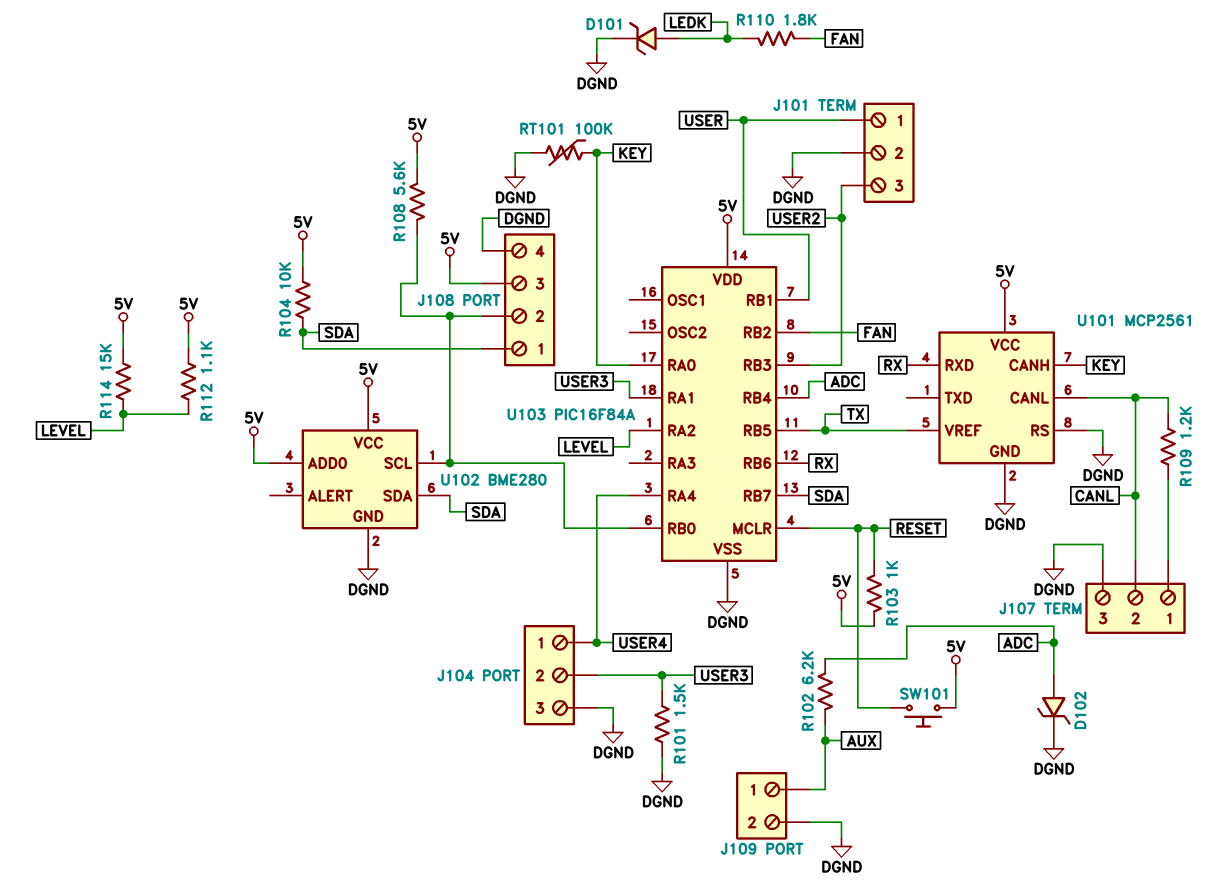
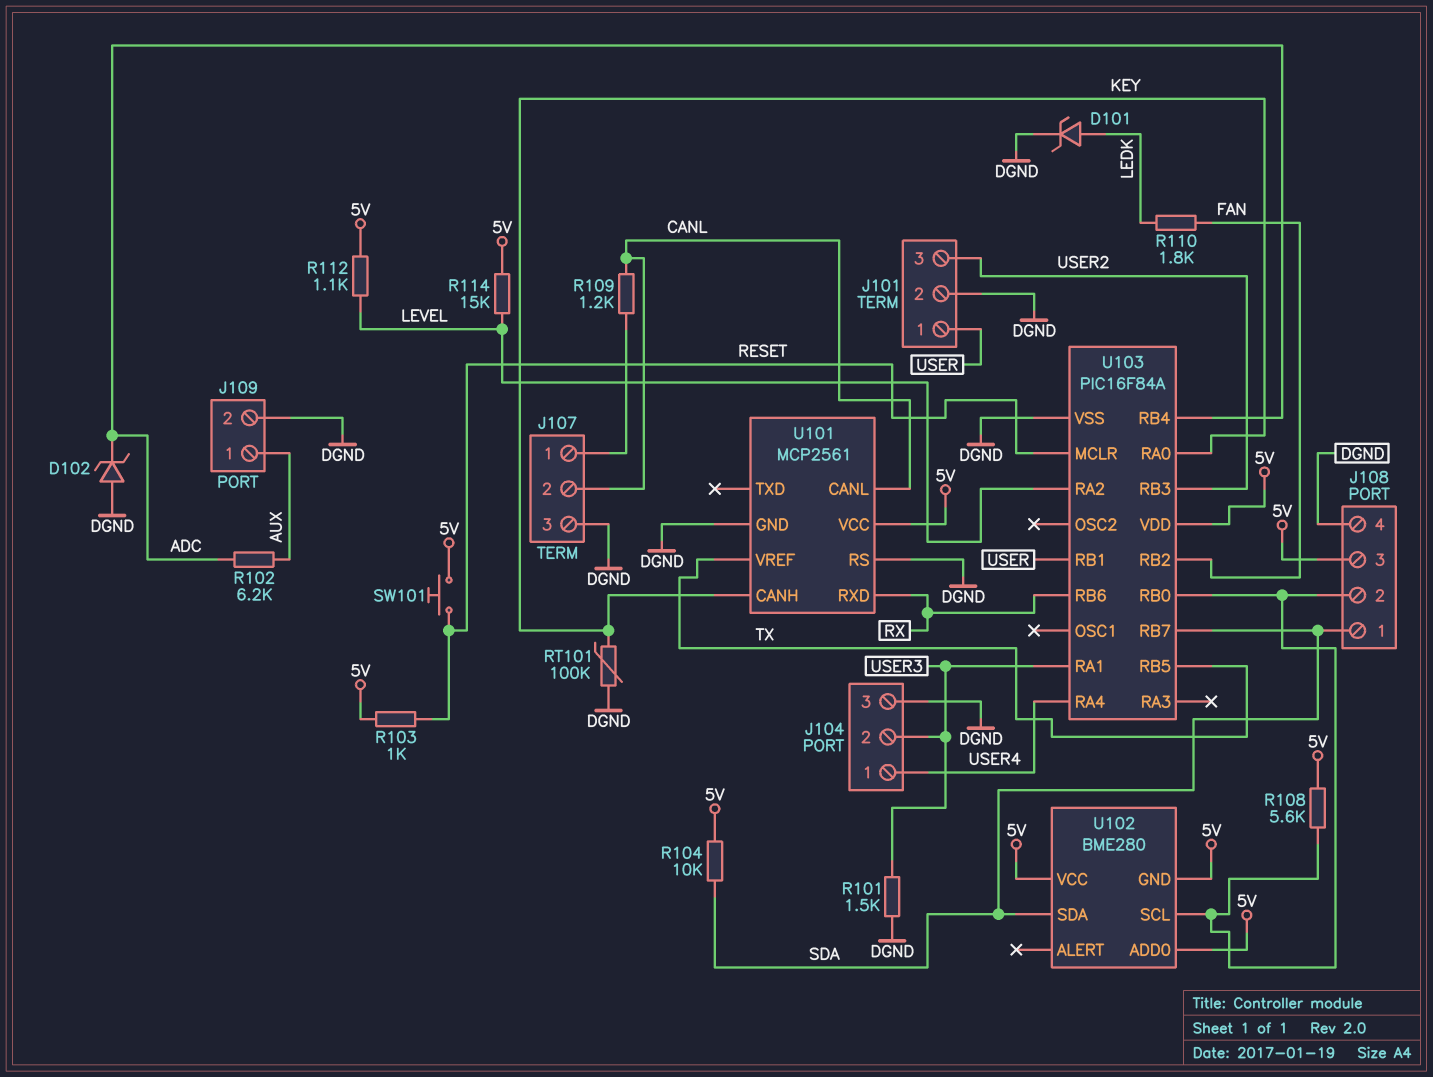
D102: zener (A ADC, K DGND) -> zener (A DGND, K ADC)
U102 pin GND: DGND -> 5V

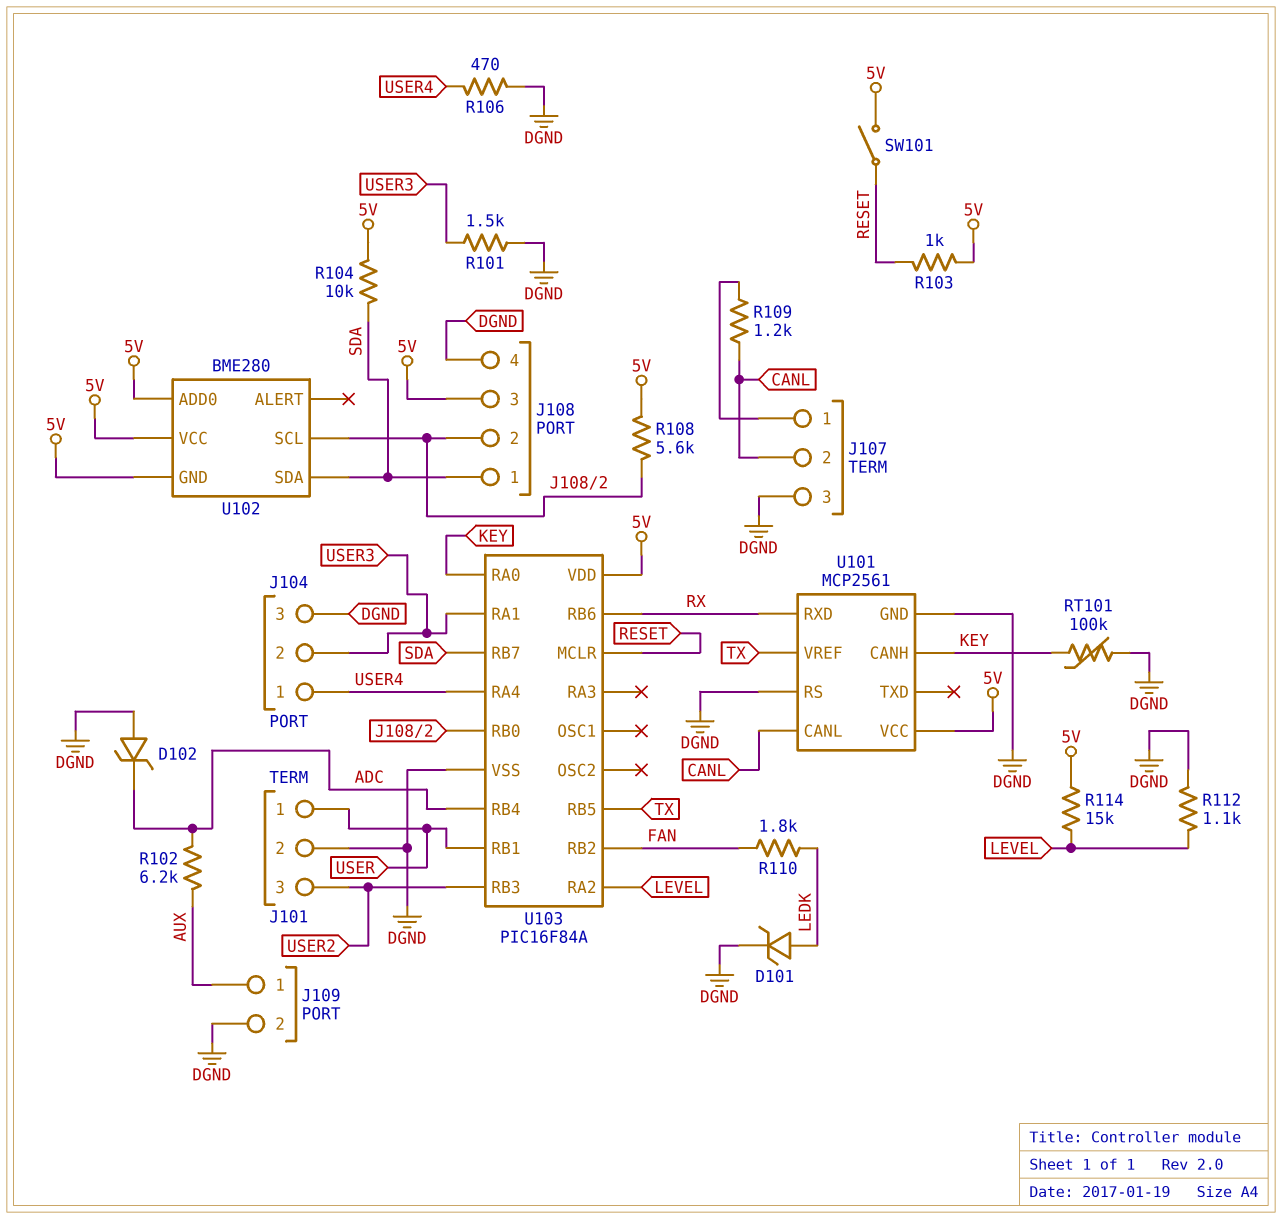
R106: none -> 470 (DGND, USER4)
R112: 1.1k (5V, LEVEL) -> 1.1k (DGND, LEVEL)
SW101: button (5V, RESET) -> switch (5V, RESET)

